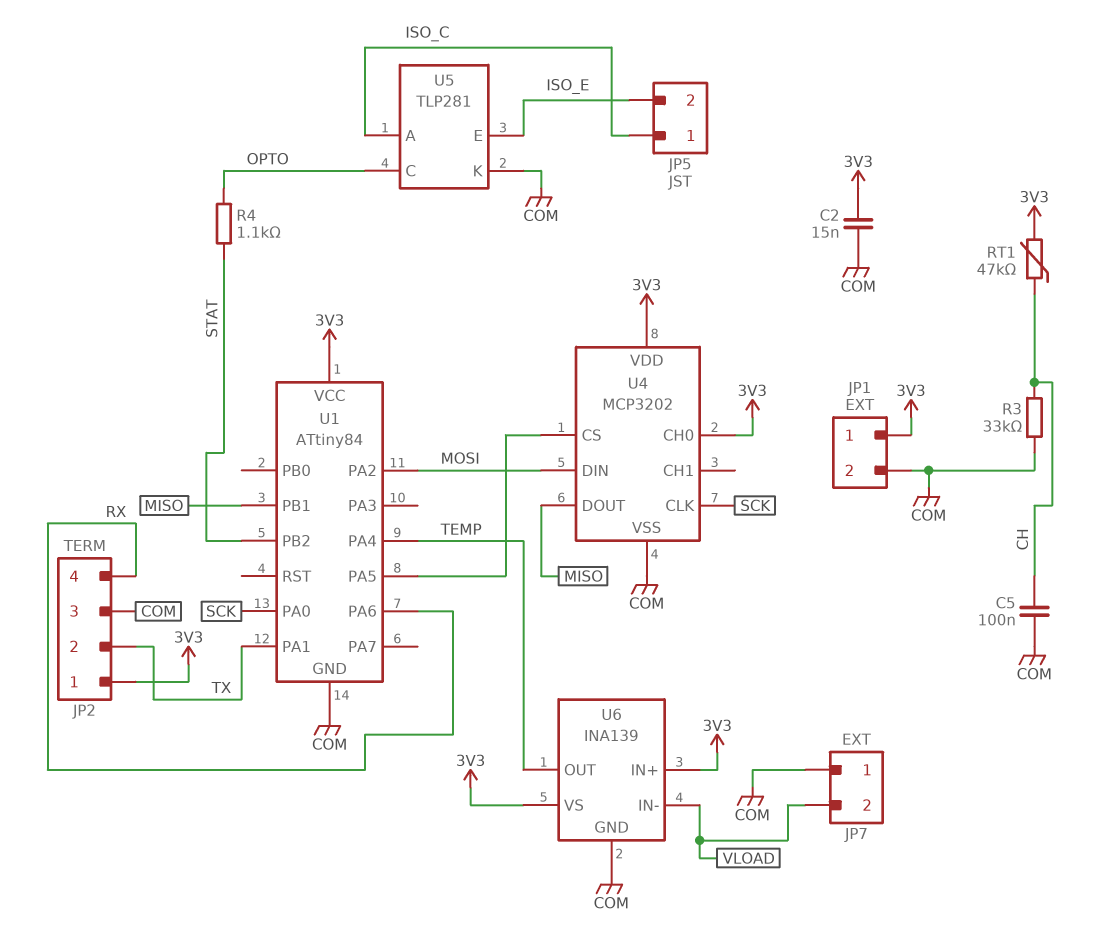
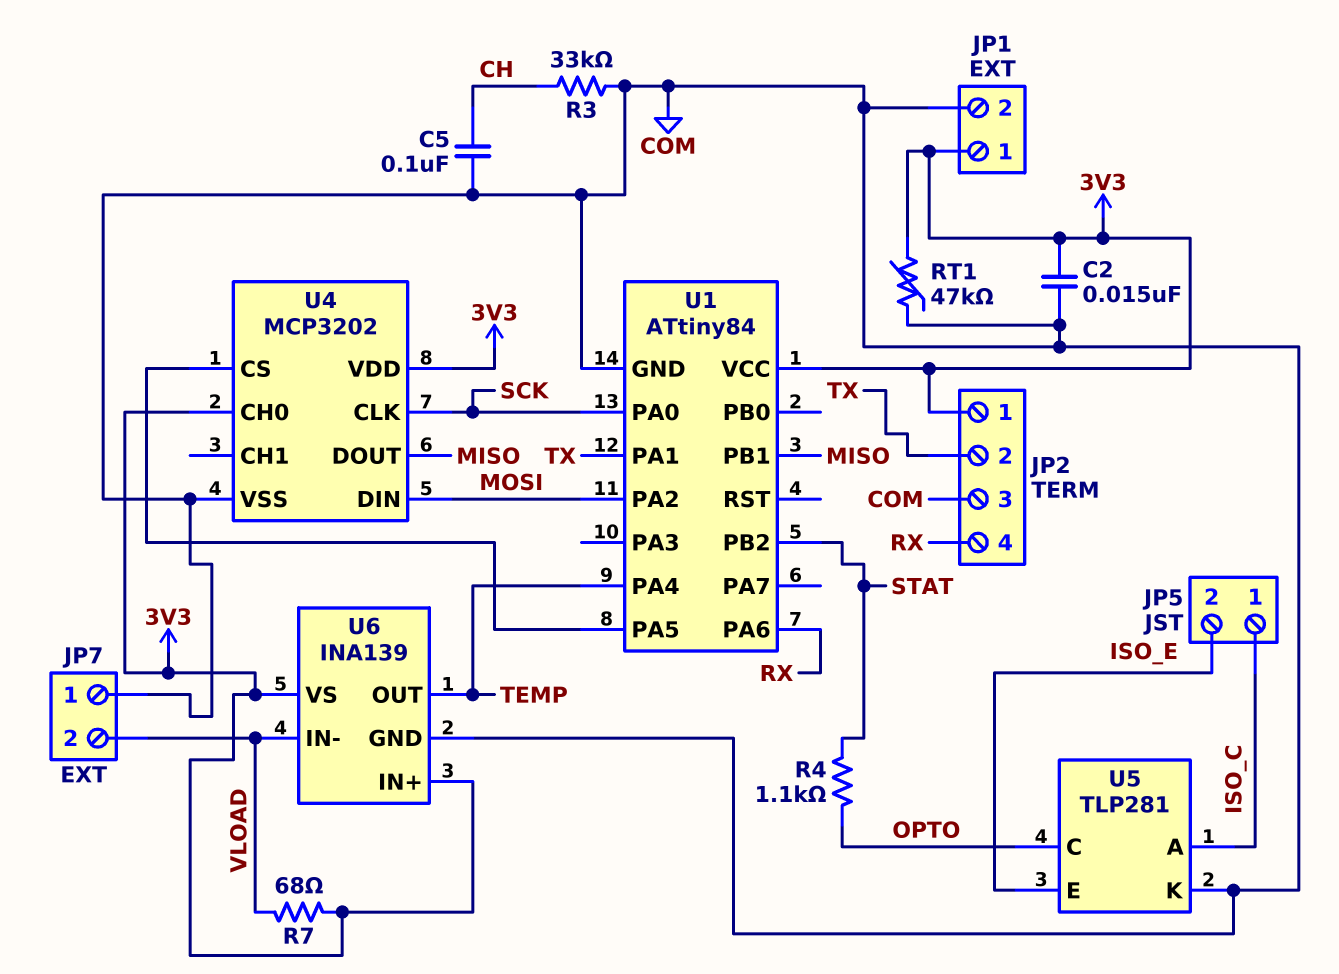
R7: none -> 68 (3V3, VLOAD)
RT1: 47k (3V3, CH) -> 47k (3V3, COM)

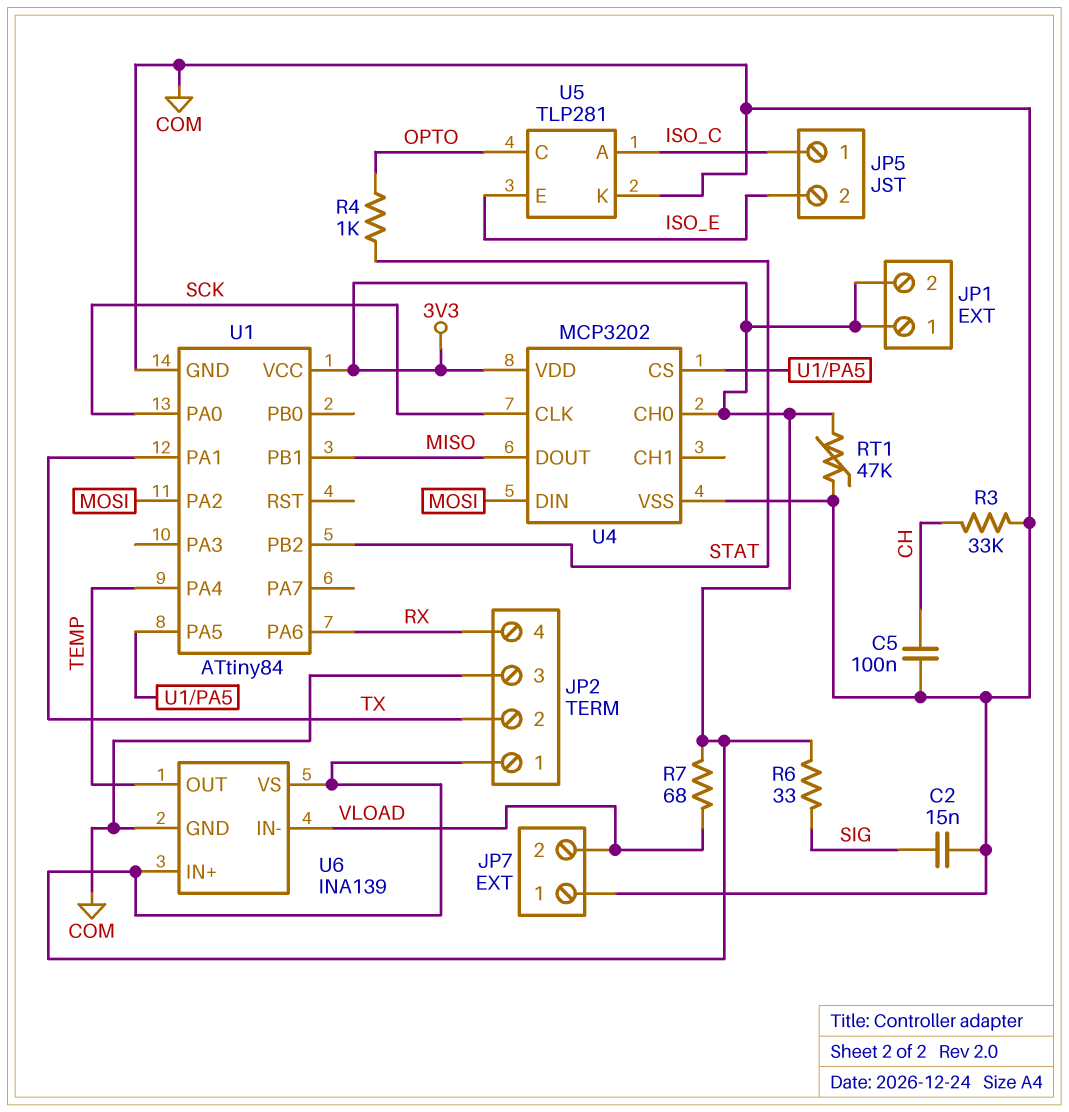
C2: 15nF (3V3, COM) -> 15nF (COM, SIG)
JP1 pin 2: COM -> 3V3
R4: 1.1k (OPTO, STAT) -> 1k (OPTO, STAT)
R6: none -> 33 (3V3, SIG)

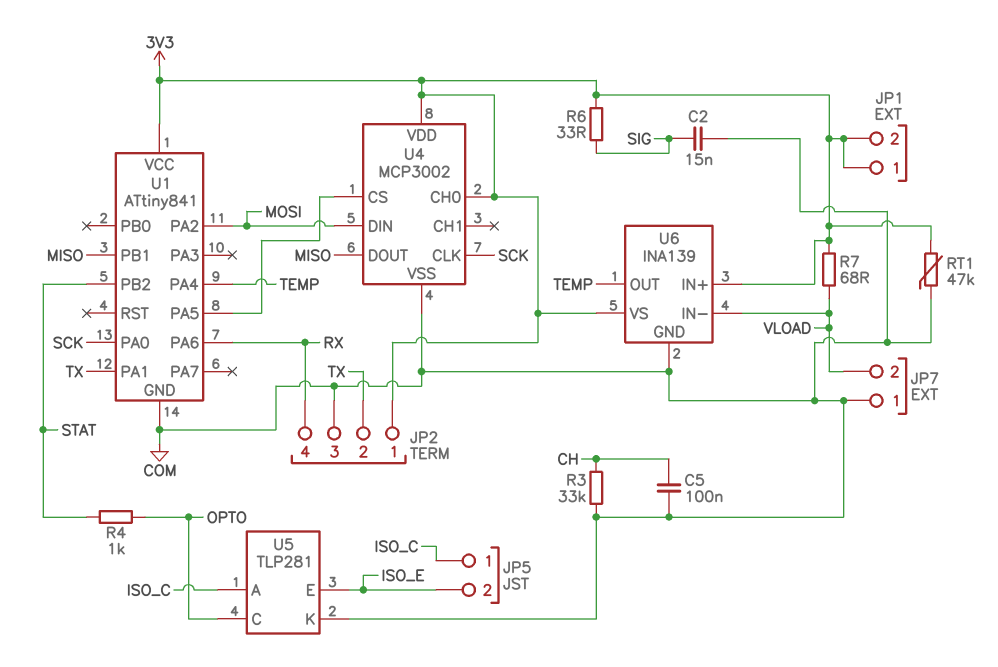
U1: ATtiny84 -> ATtiny841
U4: MCP3202 -> MCP3002

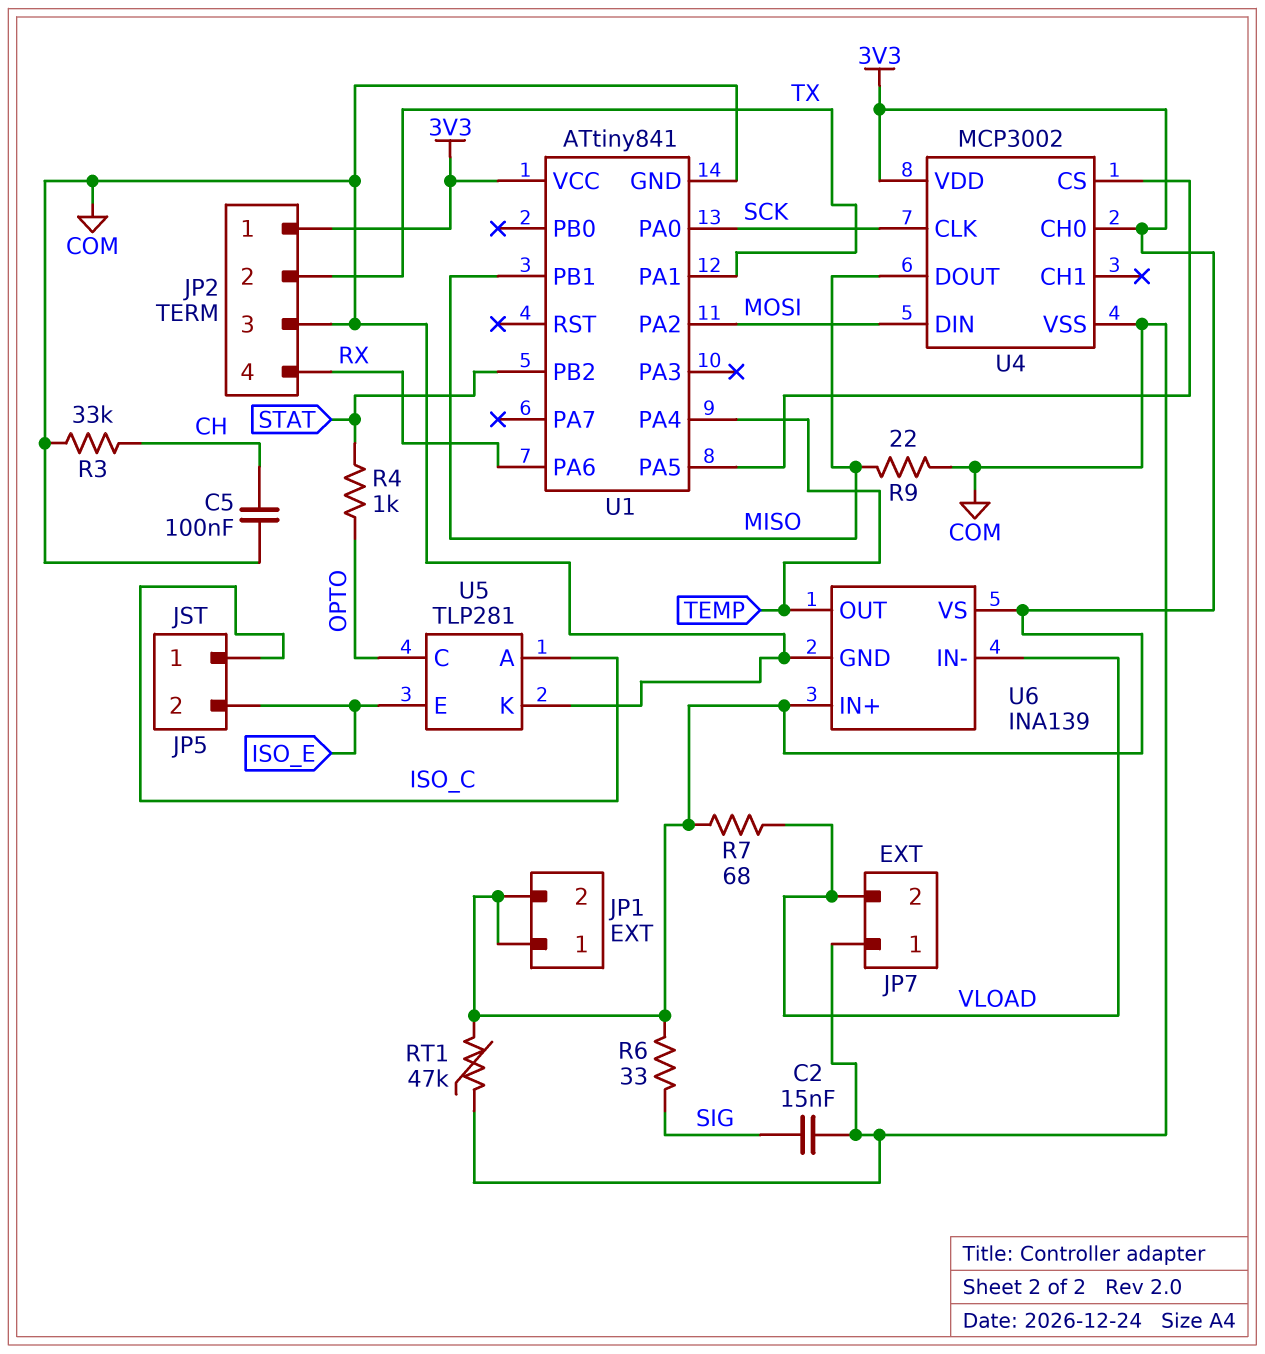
R9: none -> 22 (COM, MISO)

